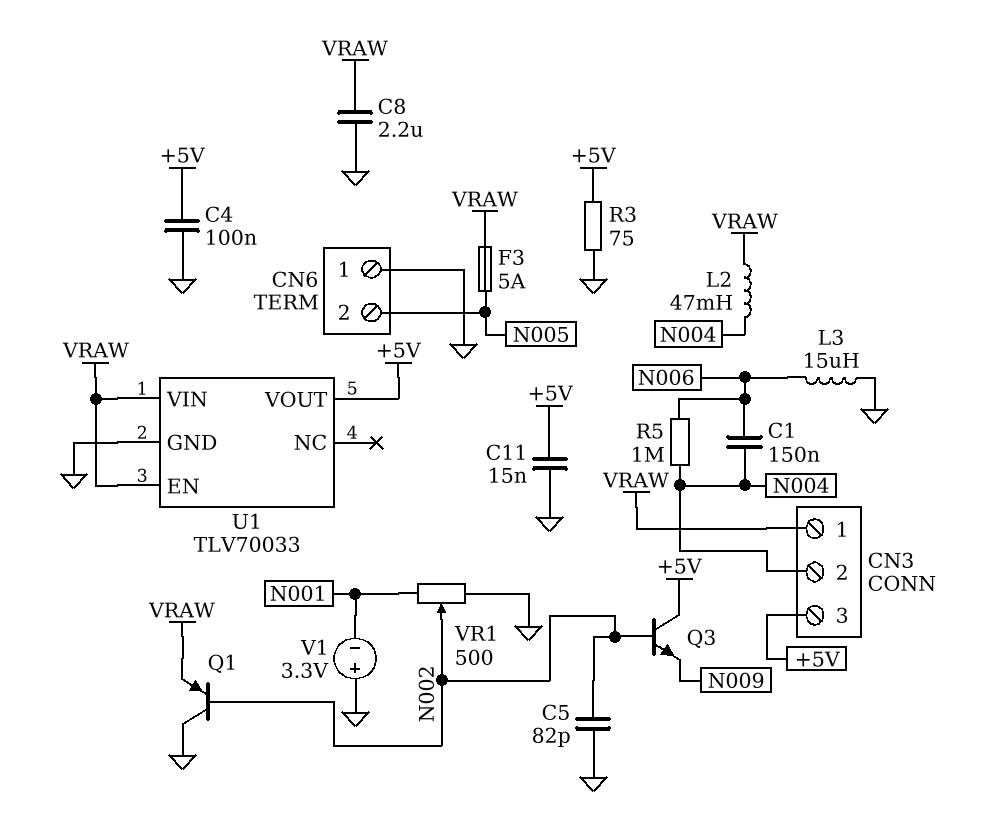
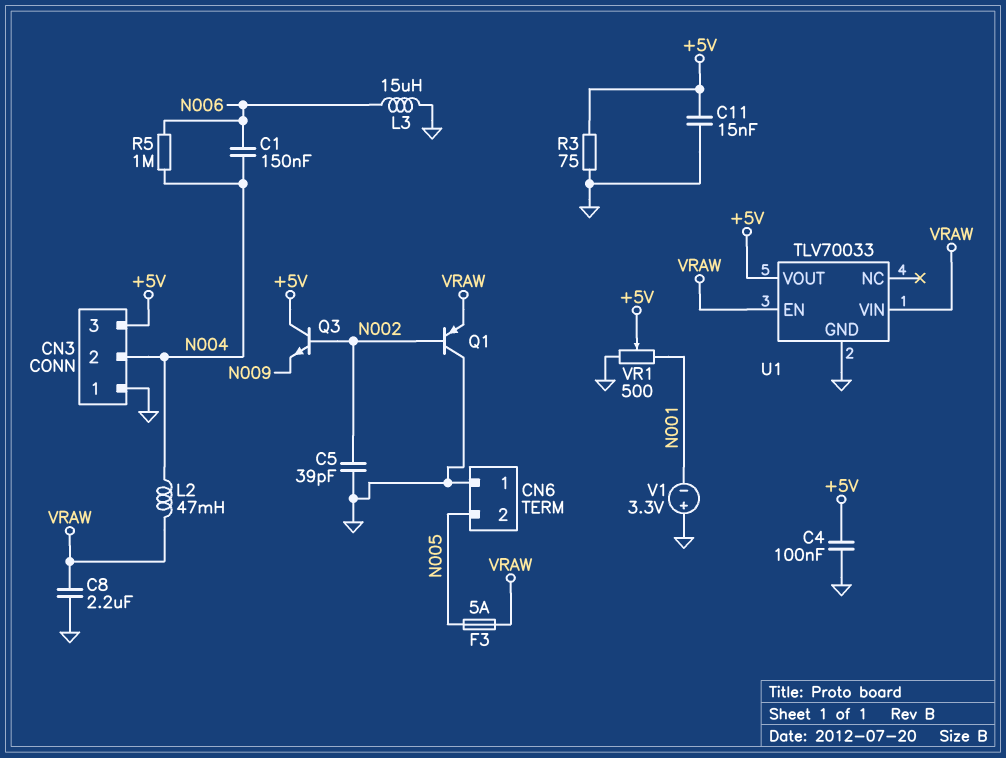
C5: 82pF (GND, N002) -> 39pF (GND, N002)
CN3 pin 1: VRAW -> GND
VR1: 500 (GND, N001, wiper N002) -> 500 (GND, N001, wiper +5V)

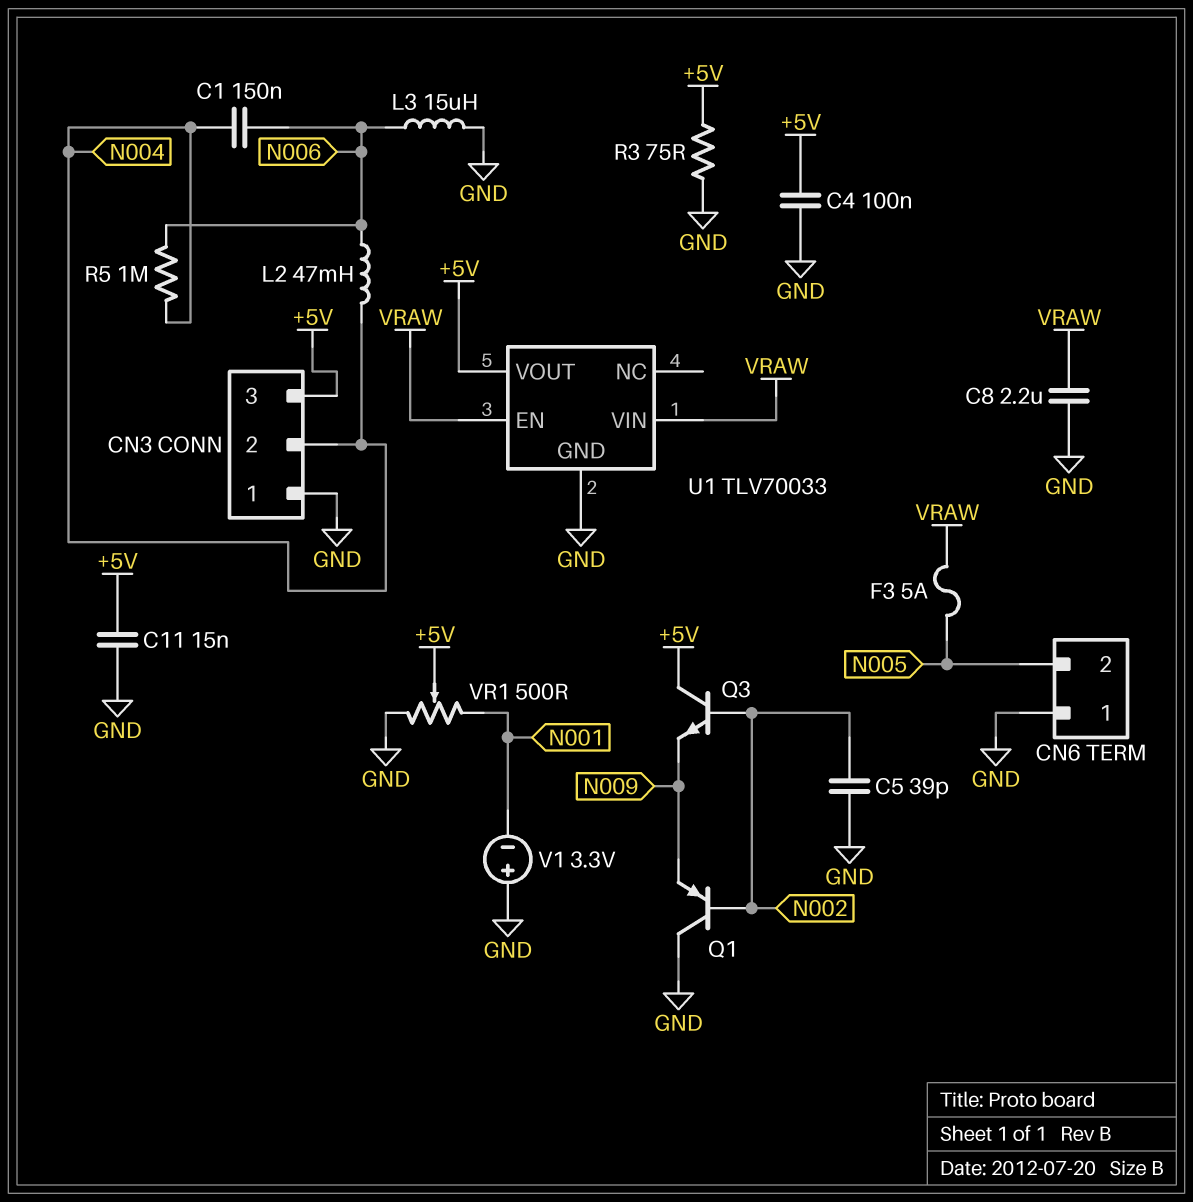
L2: 47mH (N004, VRAW) -> 47mH (N004, N006)
Q1: PNP (B N002, C GND, E VRAW) -> PNP (B N002, C GND, E N009)

